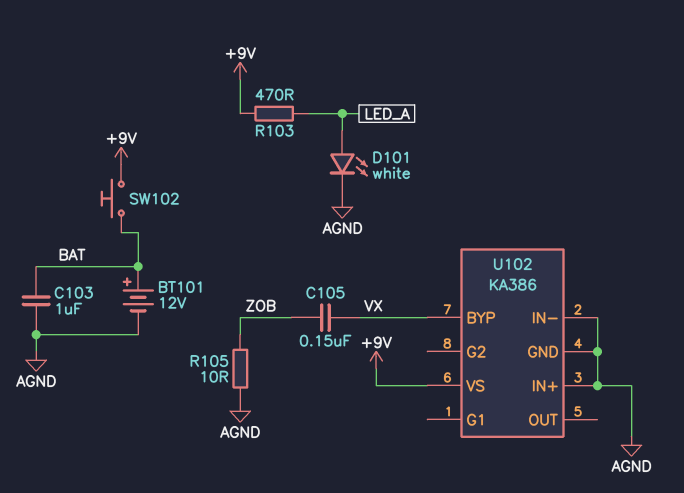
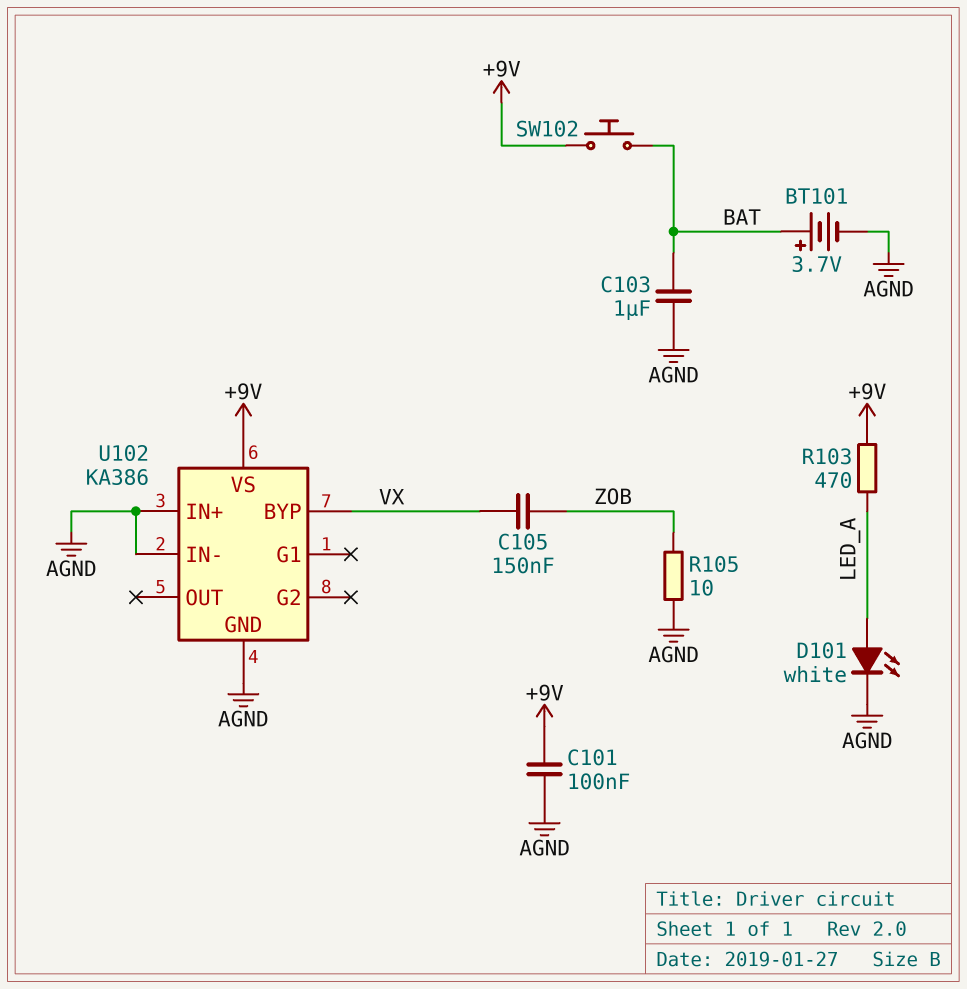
BT101: 12V (plus BAT, minus AGND) -> 3.7V (plus BAT, minus AGND)
C101: none -> 100nF (+9V, AGND)

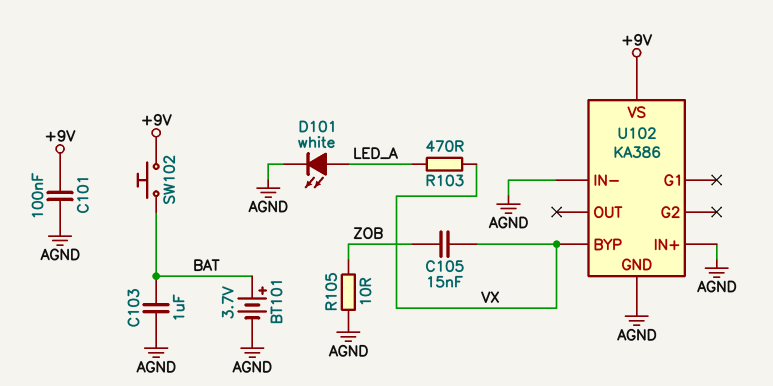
C105: 150nF (VX, ZOB) -> 15nF (VX, ZOB)
R103: 470 (+9V, LED_A) -> 470 (LED_A, VX)

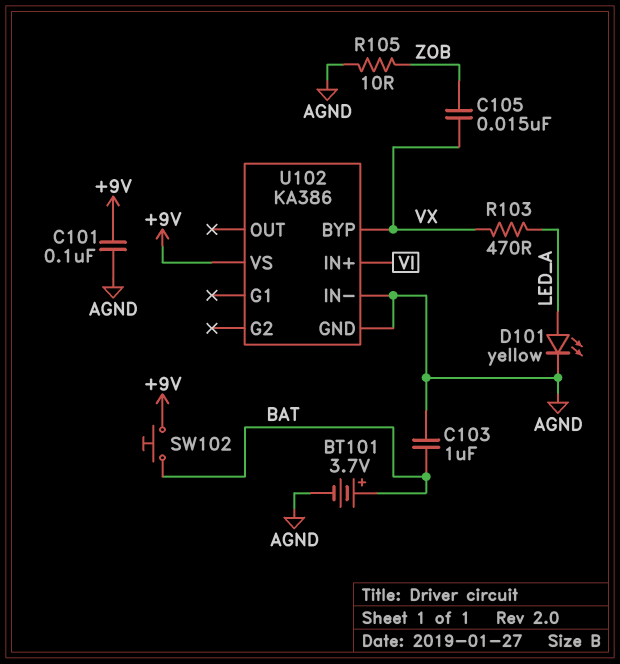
D101: LED white (A LED_A, K AGND) -> LED yellow (A LED_A, K AGND)
U102 pin IN+: AGND -> VI

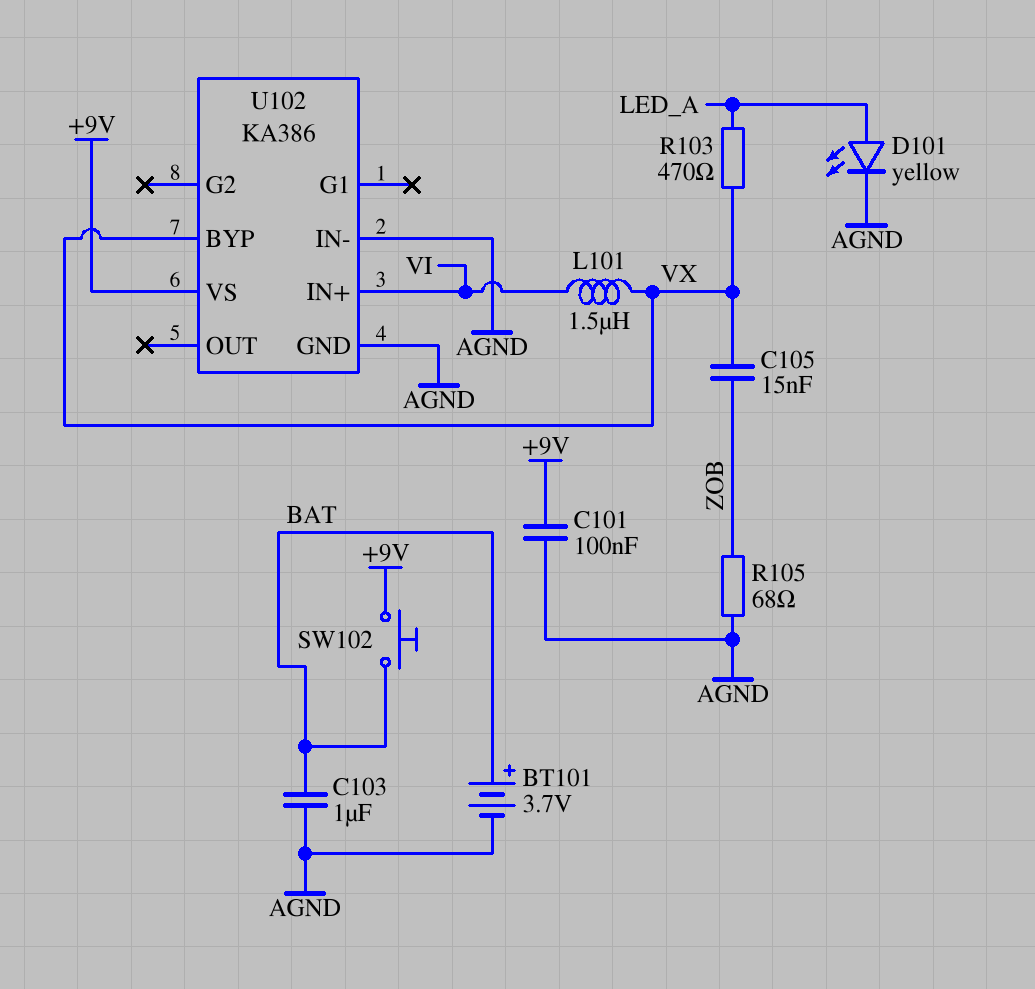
L101: none -> 1.5uH (VI, VX)
R105: 10 (AGND, ZOB) -> 68 (AGND, ZOB)

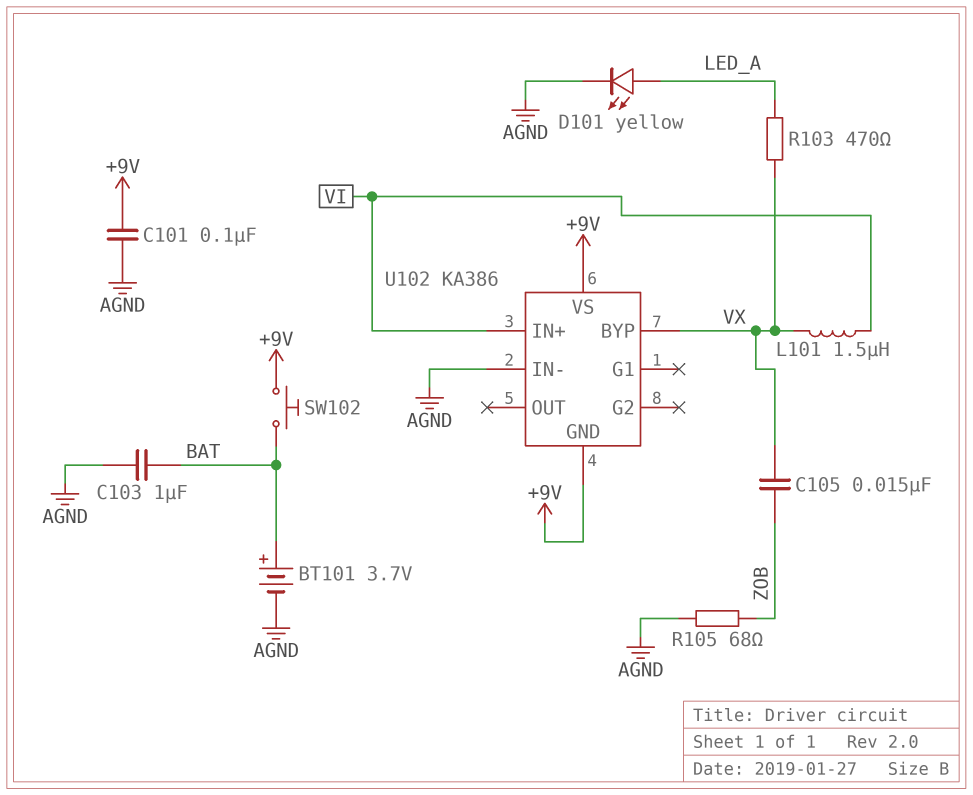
U102 pin GND: AGND -> +9V

